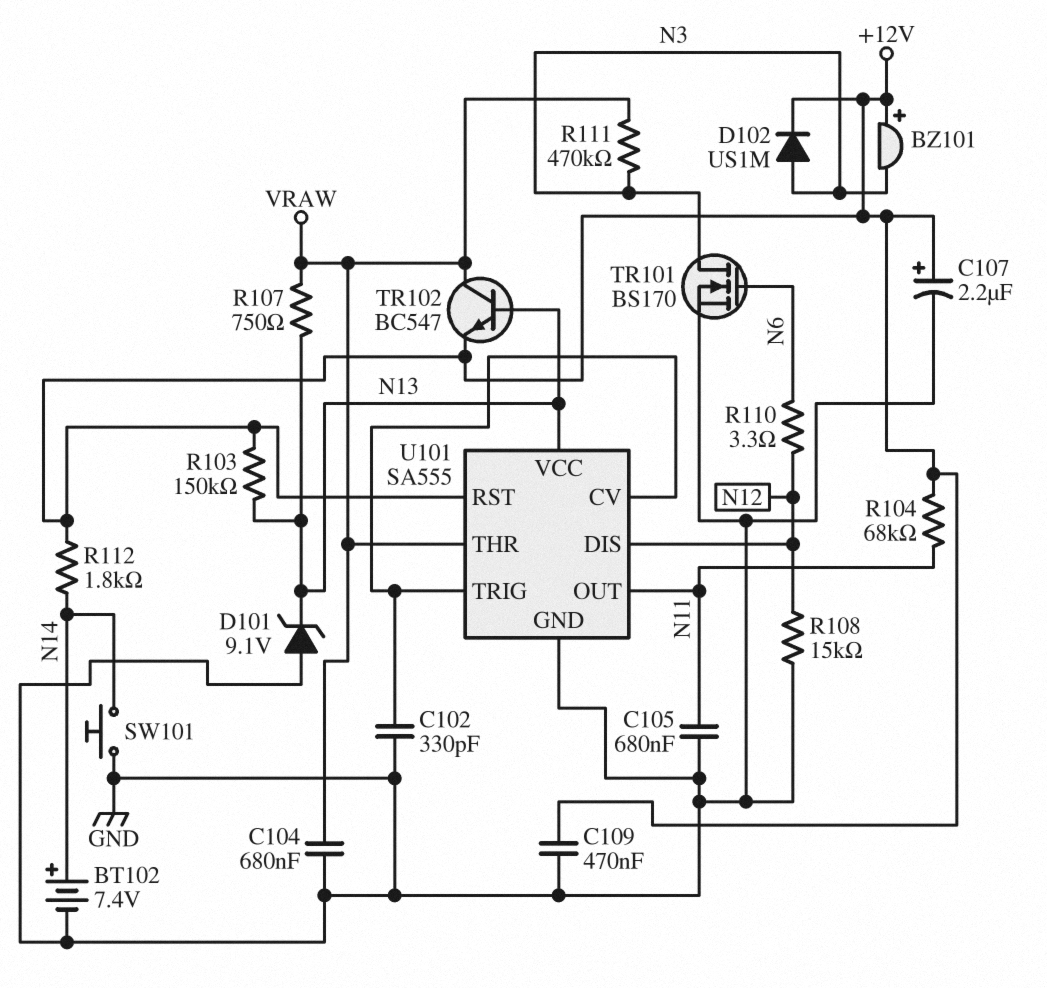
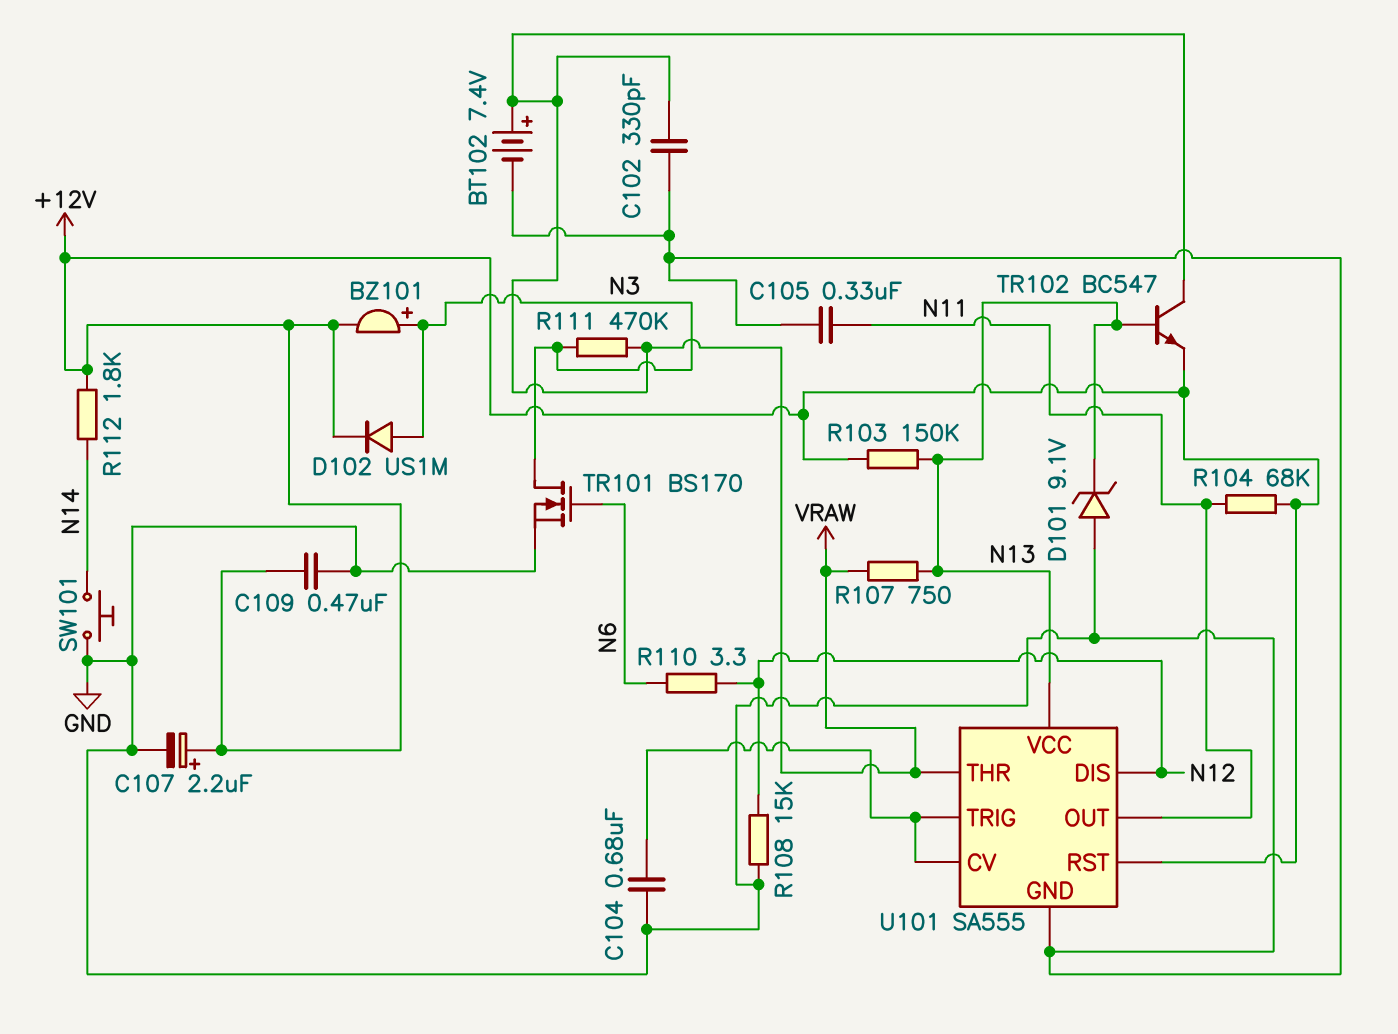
BT102: 7.4V (plus N14, minus GND) -> 7.4V (plus VRAW, minus GND)
BZ101: buzzer (plus +12V, minus N3) -> buzzer (plus N3, minus +12V)
C102: 330pF (GND, U101/CV) -> 330pF (GND, VRAW)
C104: 680nF (GND, VRAW) -> 680nF (GND, U101/CV)
C105: 680nF (GND, N11) -> 330nF (GND, N11)

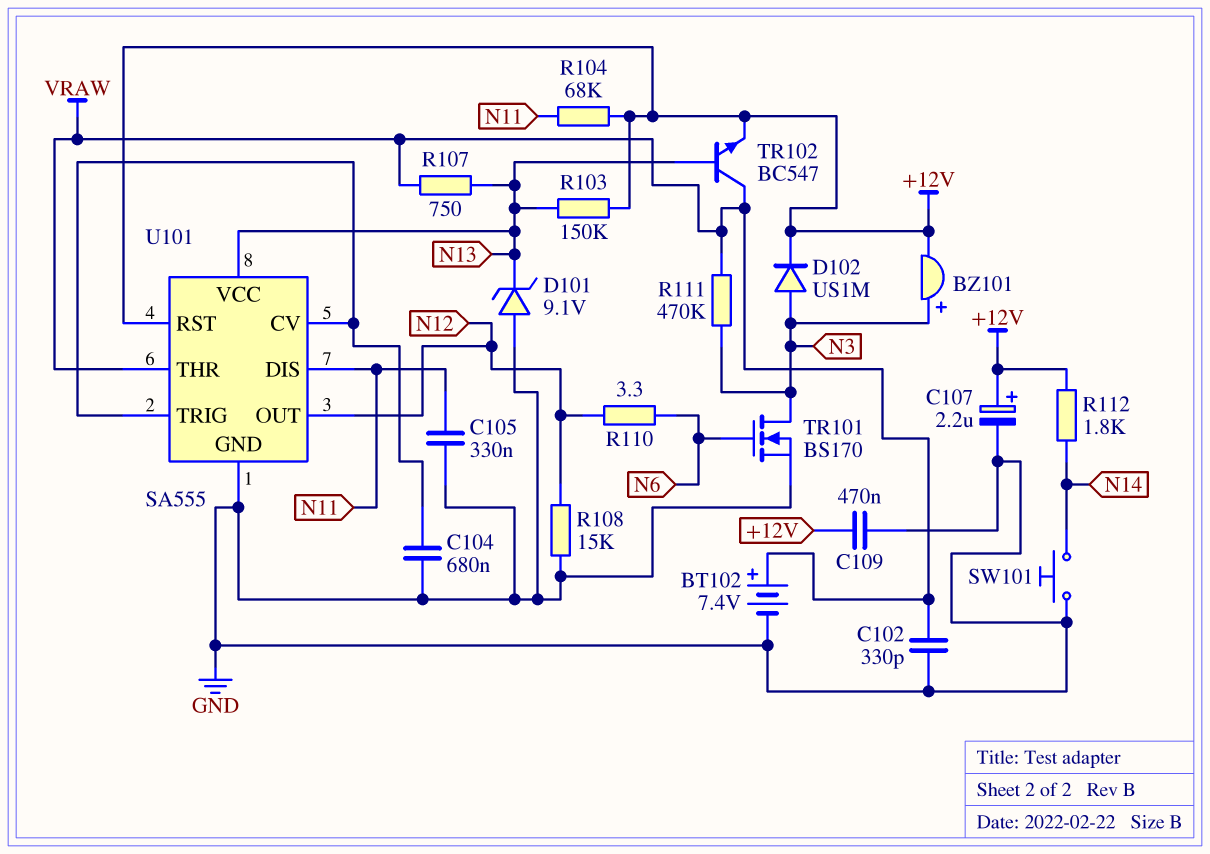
U101 pin DIS: N12 -> N11
U101 pin OUT: N11 -> N12

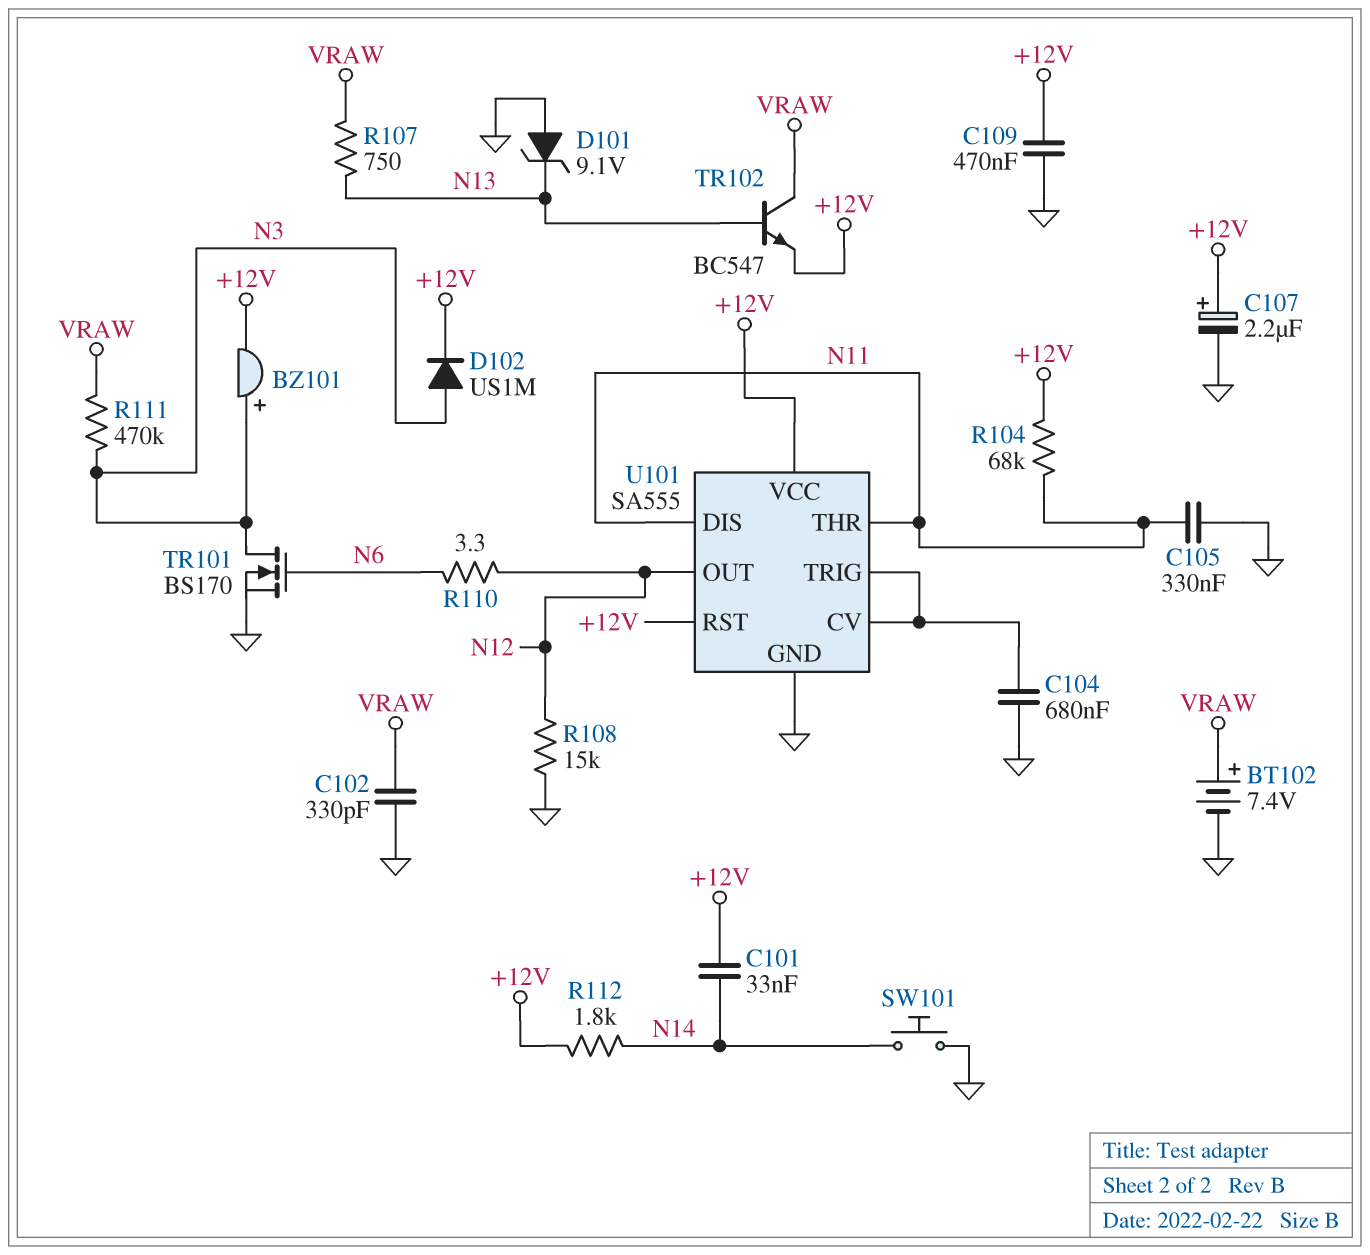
C101: none -> 33nF (+12V, N14)
R103: 150k (+12V, N13) -> none
U101 pin THR: VRAW -> N11
U101 pin VCC: N13 -> +12V

